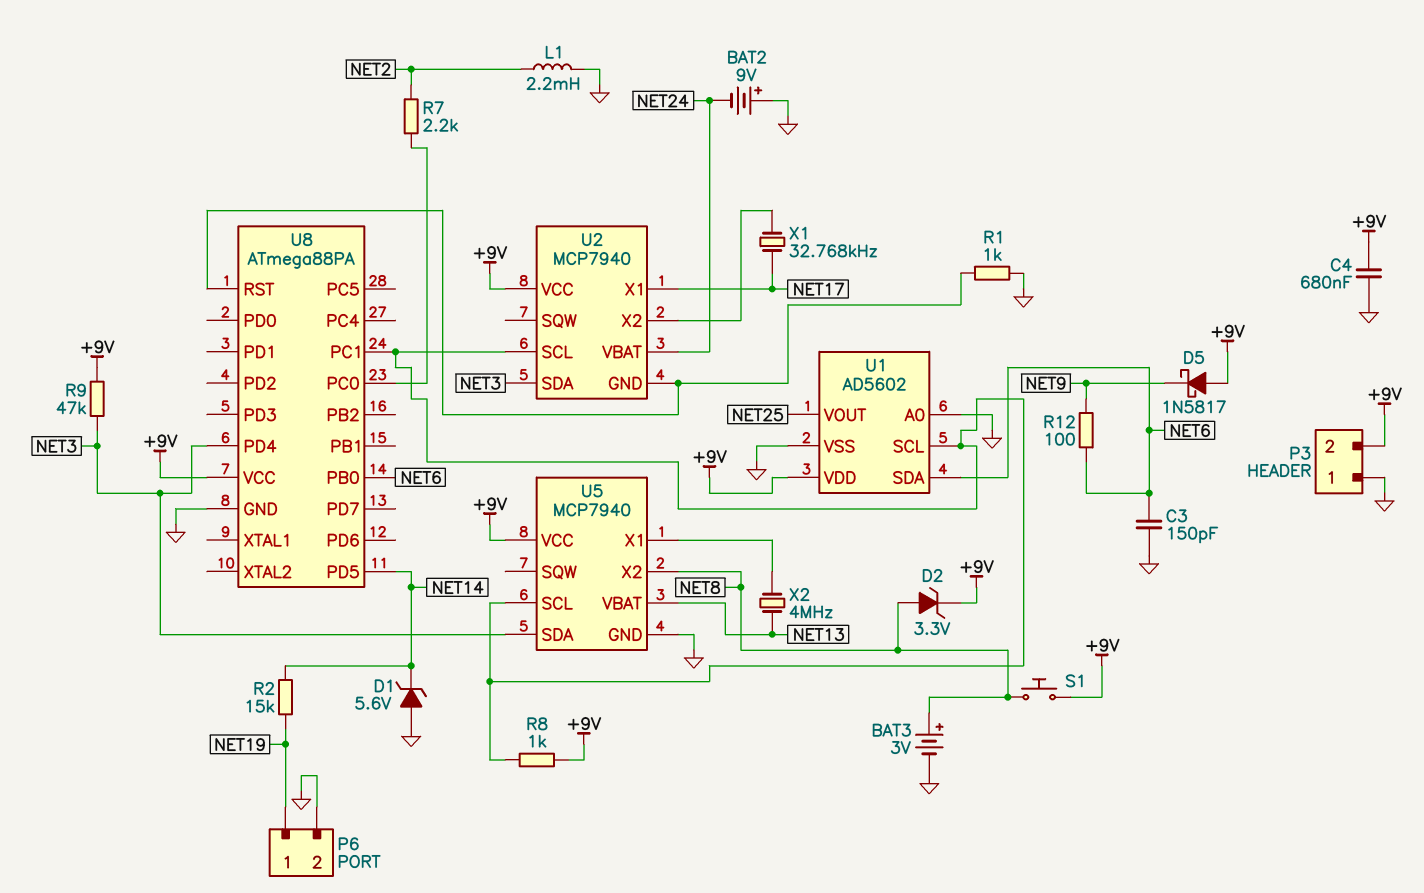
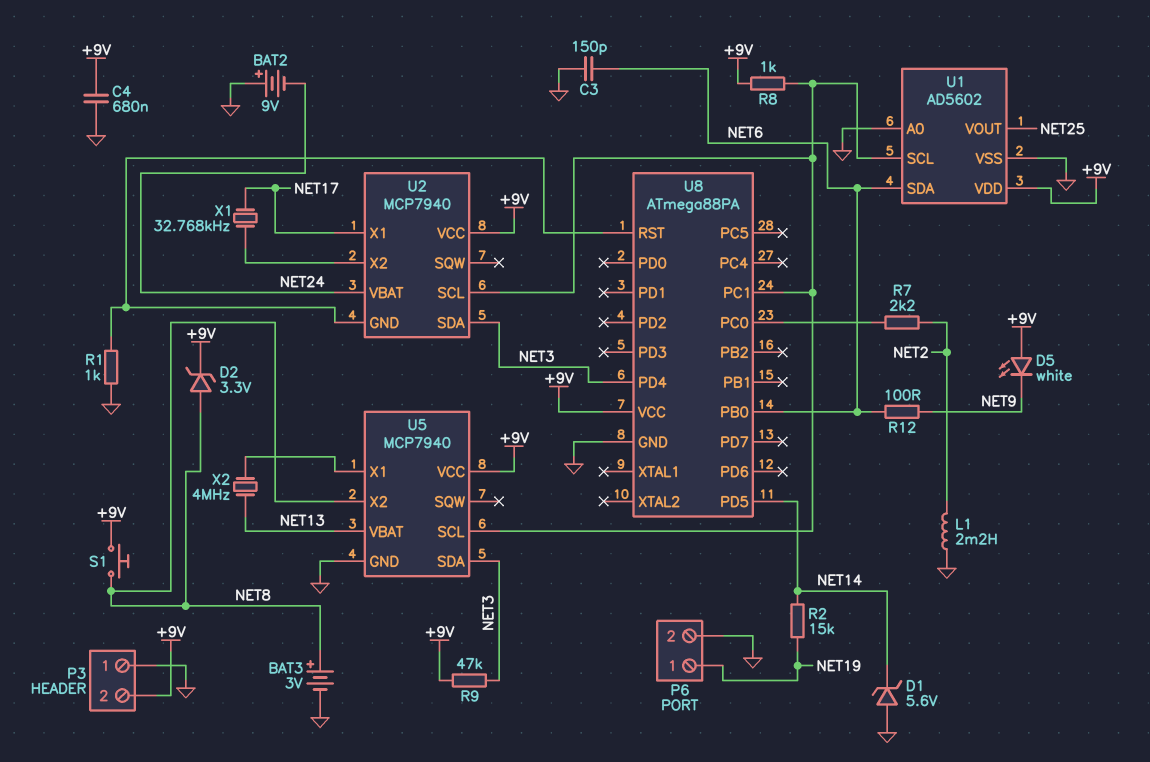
D5: schottky 1N5817 (A +9V, K NET9) -> LED white (A +9V, K NET9)

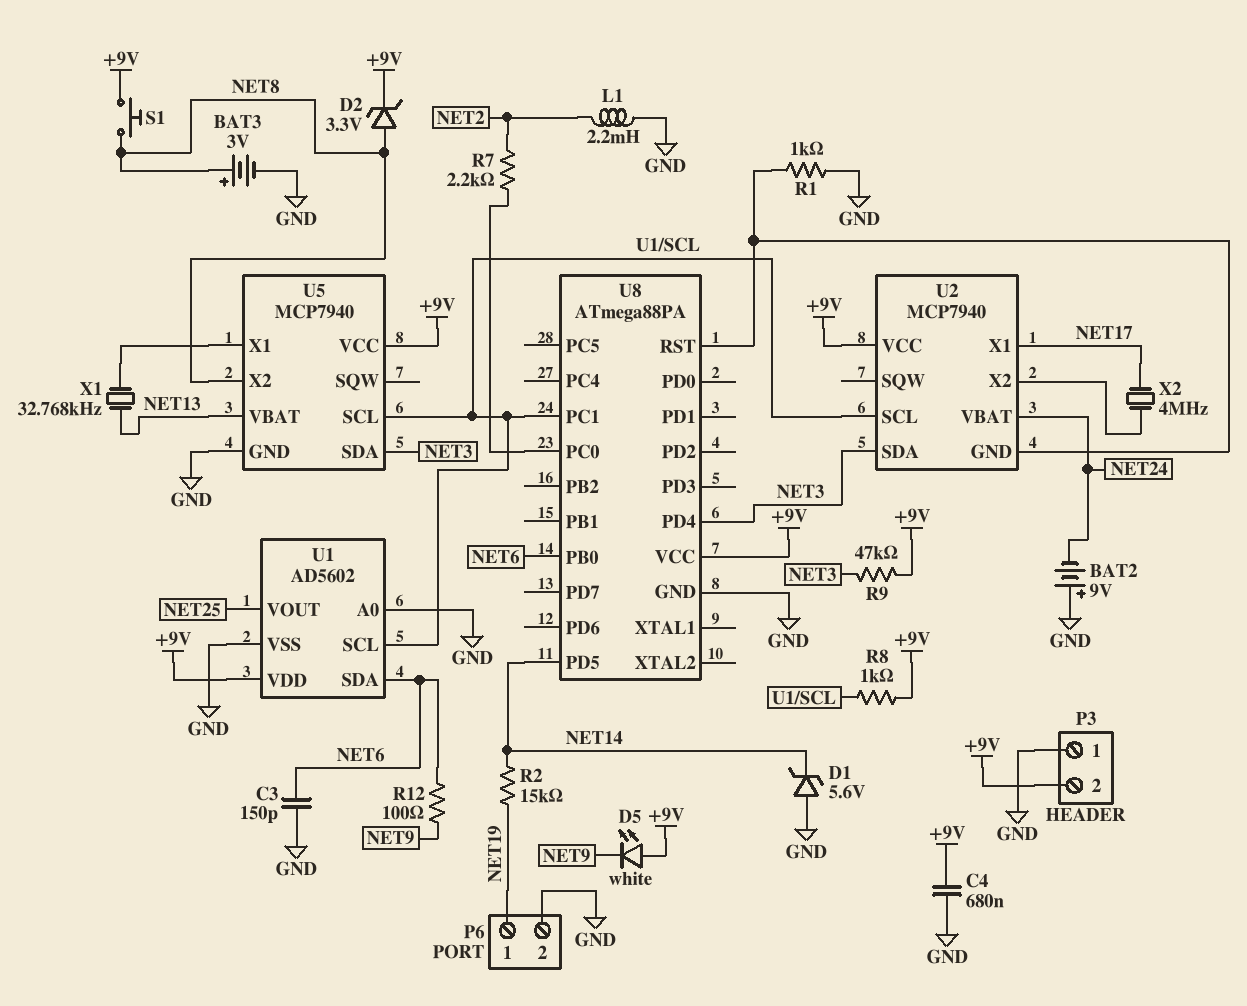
X1: 32.768kHz (NET17, U2/X2) -> 32.768kHz (NET13, U5/X1)
X2: 4MHz (NET13, U5/X1) -> 4MHz (NET17, U2/X2)

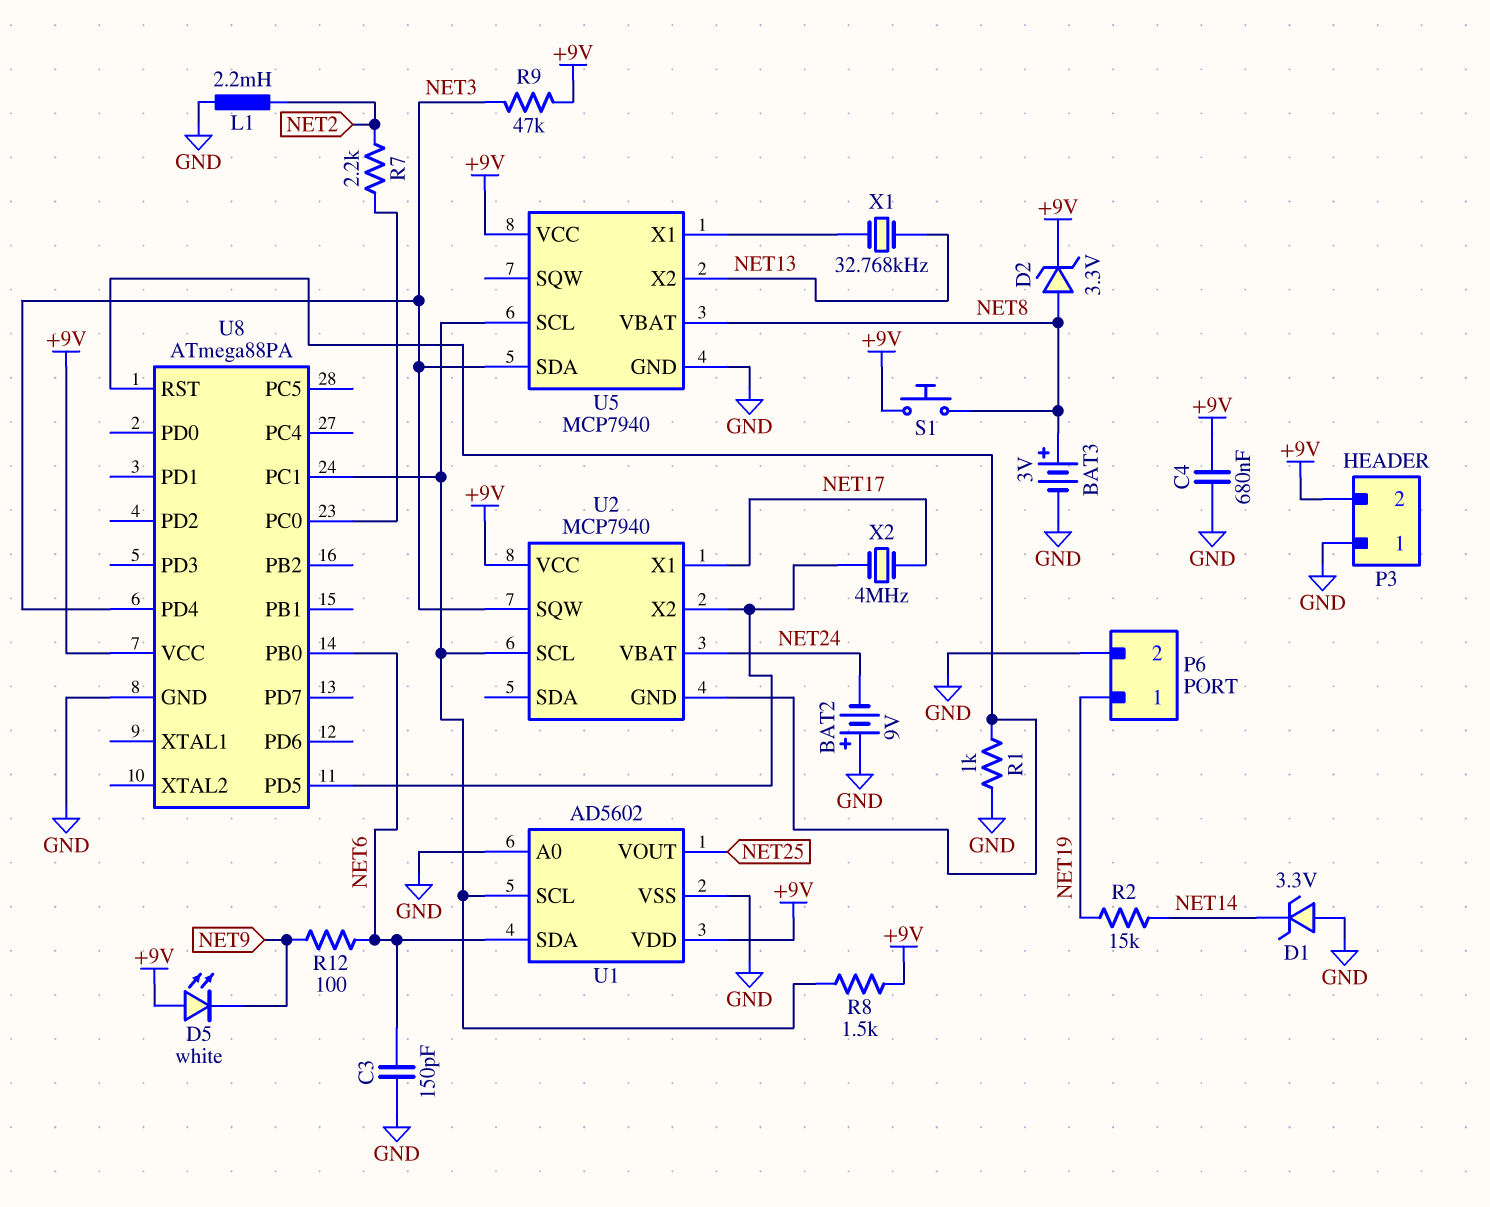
D1: zener 5.6V (A GND, K NET14) -> zener 3.3V (A GND, K NET14)
R8: 1k (+9V, U1/SCL) -> 1.5k (+9V, U1/SCL)
U2 pin SDA: NET3 -> none
U2 pin SQW: none -> NET3
U5 pin VBAT: NET13 -> NET8
U5 pin X2: NET8 -> NET13
U8 pin PD5: NET14 -> U2/X2

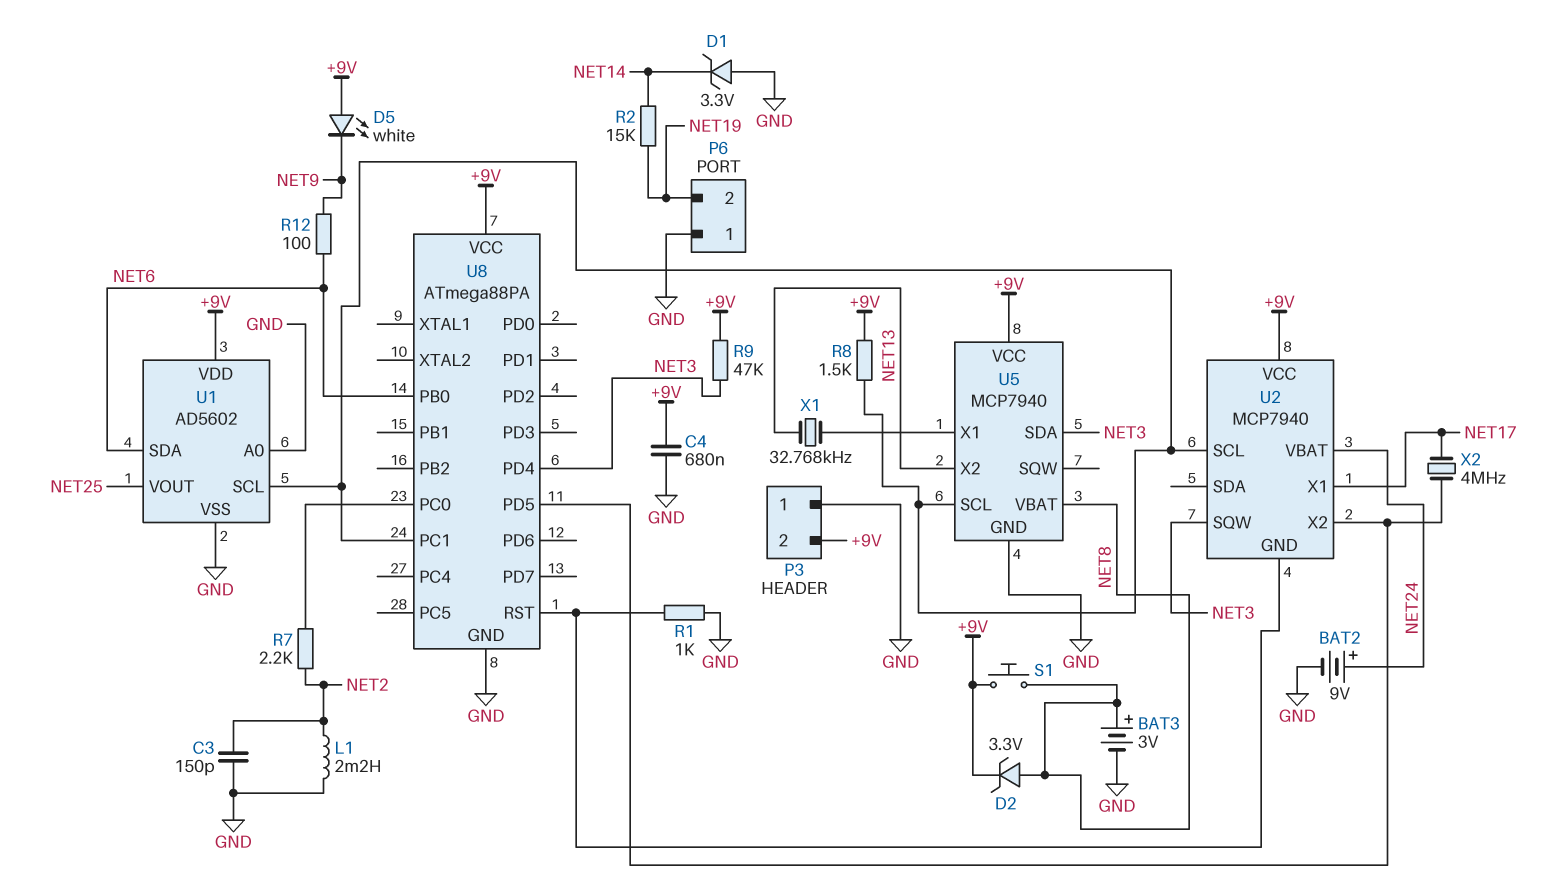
BAT2: 9V (plus GND, minus NET24) -> 9V (plus NET24, minus GND)
C3: 150pF (GND, NET6) -> 150pF (GND, NET2)
P6 pin 1: NET19 -> GND
P6 pin 2: GND -> NET19

